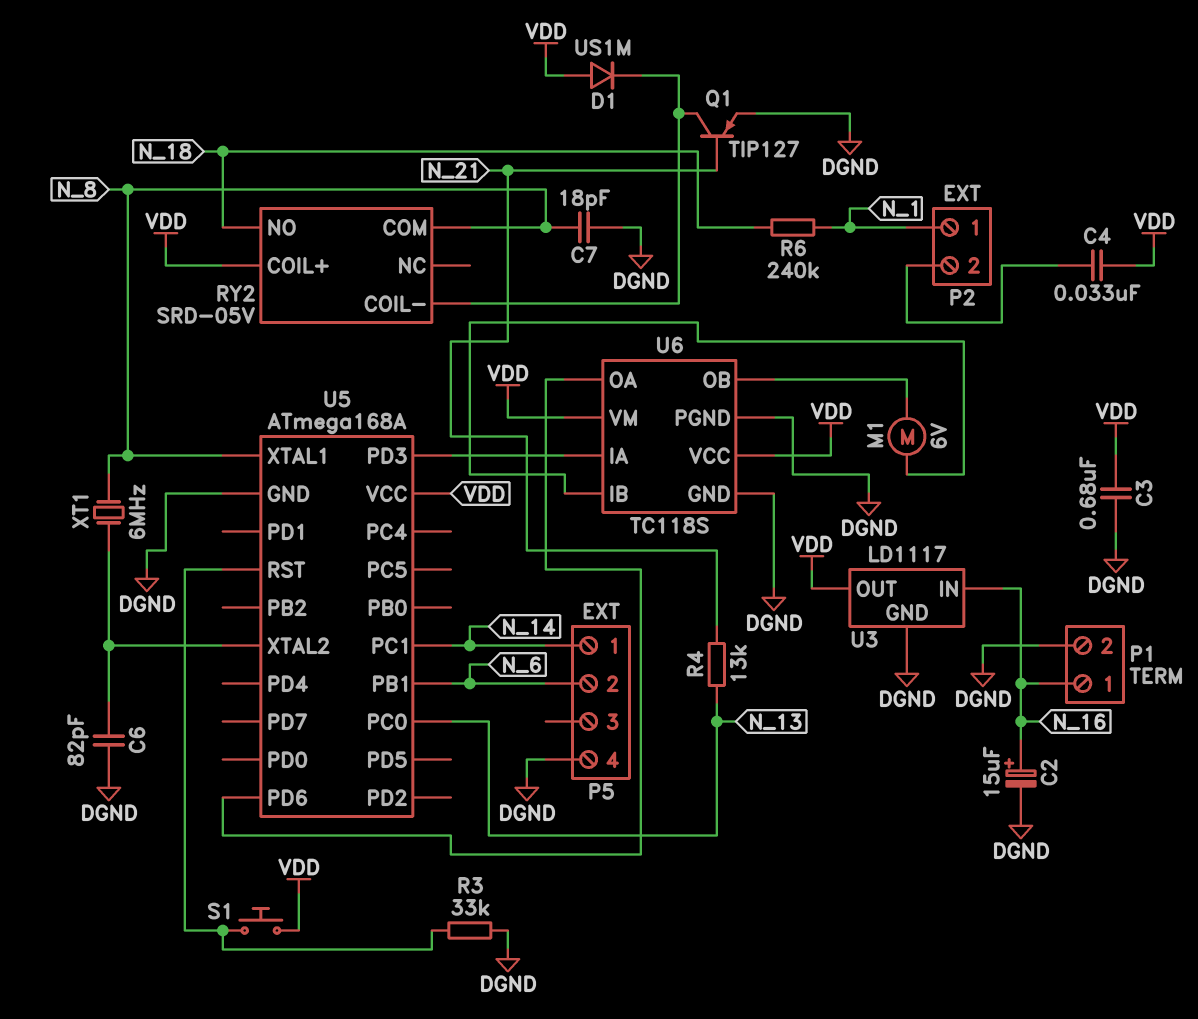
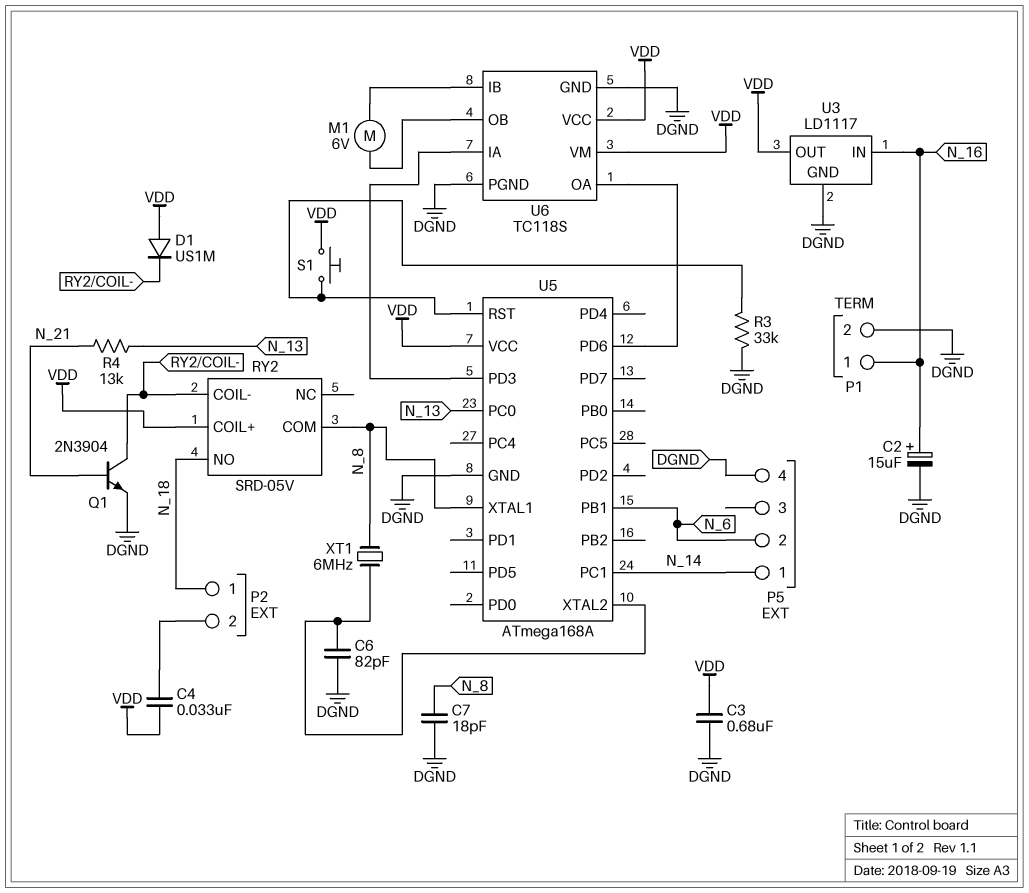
P2 pin 1: N_1 -> N_18
Q1: PNP TIP127 (B N_21, C RY2/COIL-, E DGND) -> NPN 2N3904 (B N_21, C RY2/COIL-, E DGND)
R6: 240k (N_1, N_18) -> none

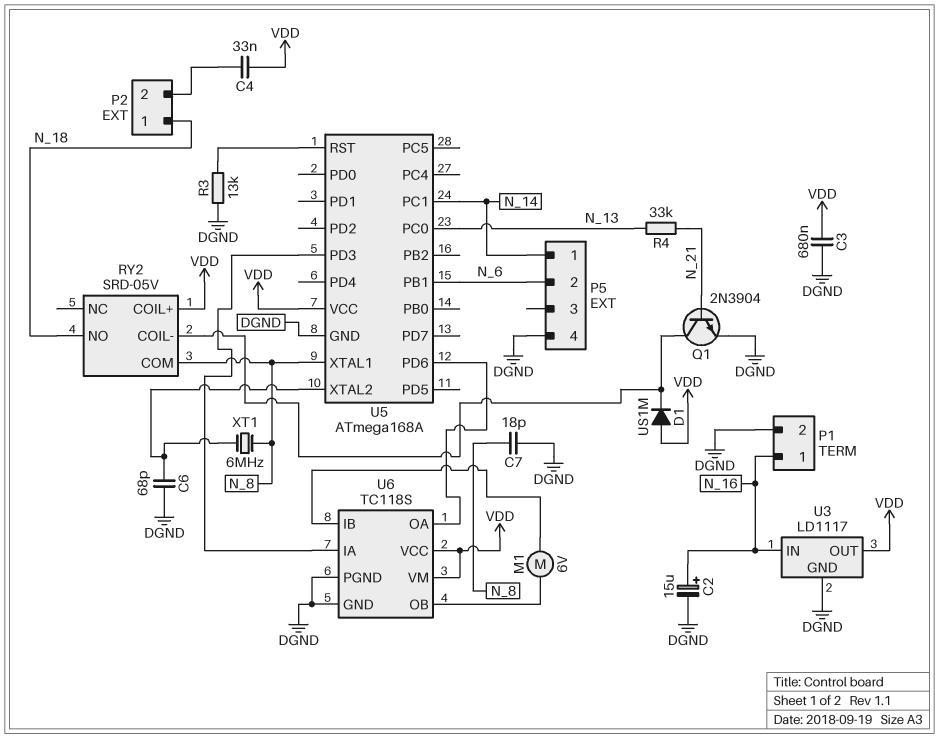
C6: 82pF (DGND, U5/XTAL2) -> 68pF (DGND, U5/XTAL2)
R3: 33k (DGND, U5/RST) -> 13k (DGND, U5/RST)
R4: 13k (N_13, N_21) -> 33k (N_13, N_21)
S1: button (U5/RST, VDD) -> none

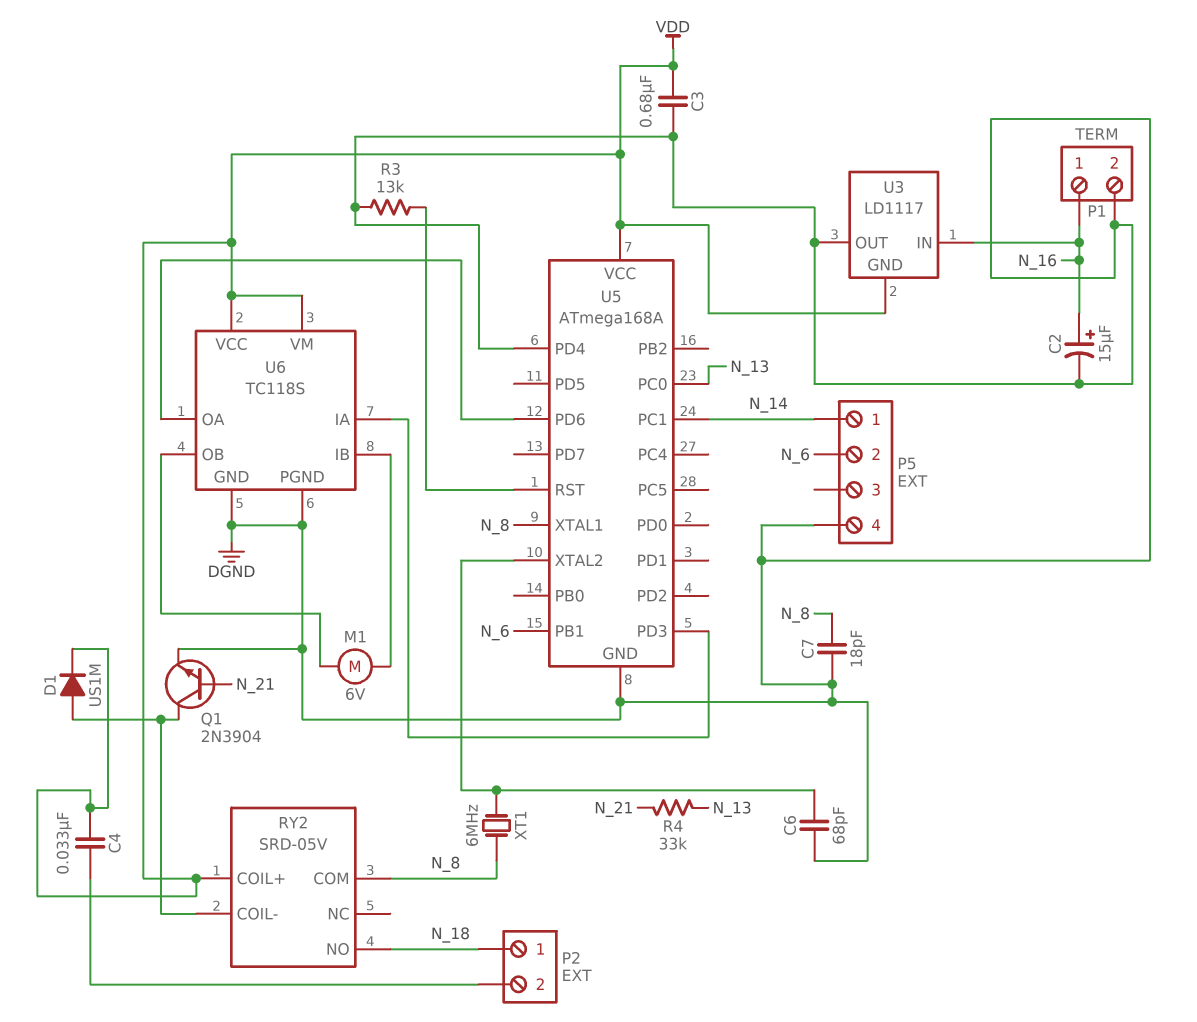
D1: diode US1M (A VDD, K RY2/COIL-) -> diode US1M (A RY2/COIL-, K VDD)
U3 pin GND: DGND -> VDD
U3 pin OUT: VDD -> DGND
U5 pin PD4: none -> DGND

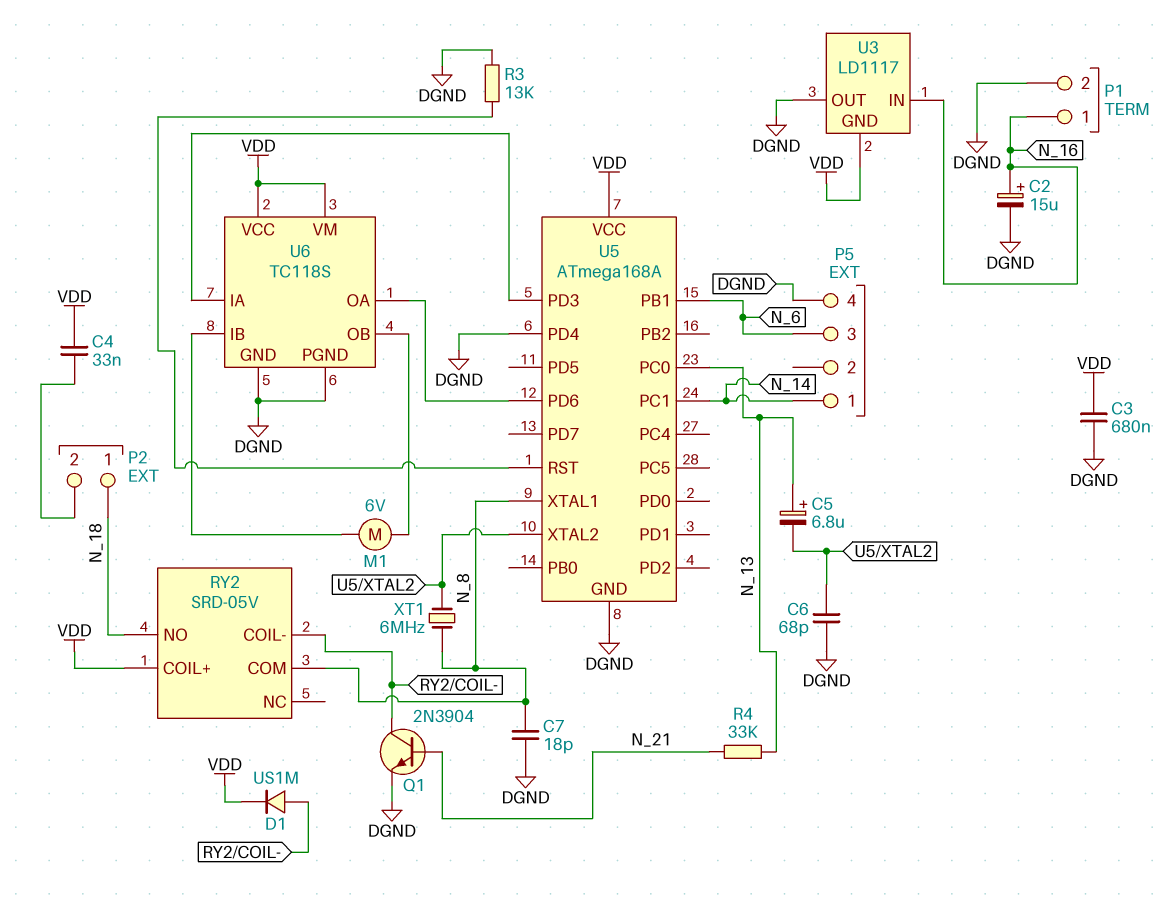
C5: none -> 6.8uF (plus N_13, minus U5/XTAL2)
P5 pin 2: N_6 -> none
P5 pin 3: none -> N_6

